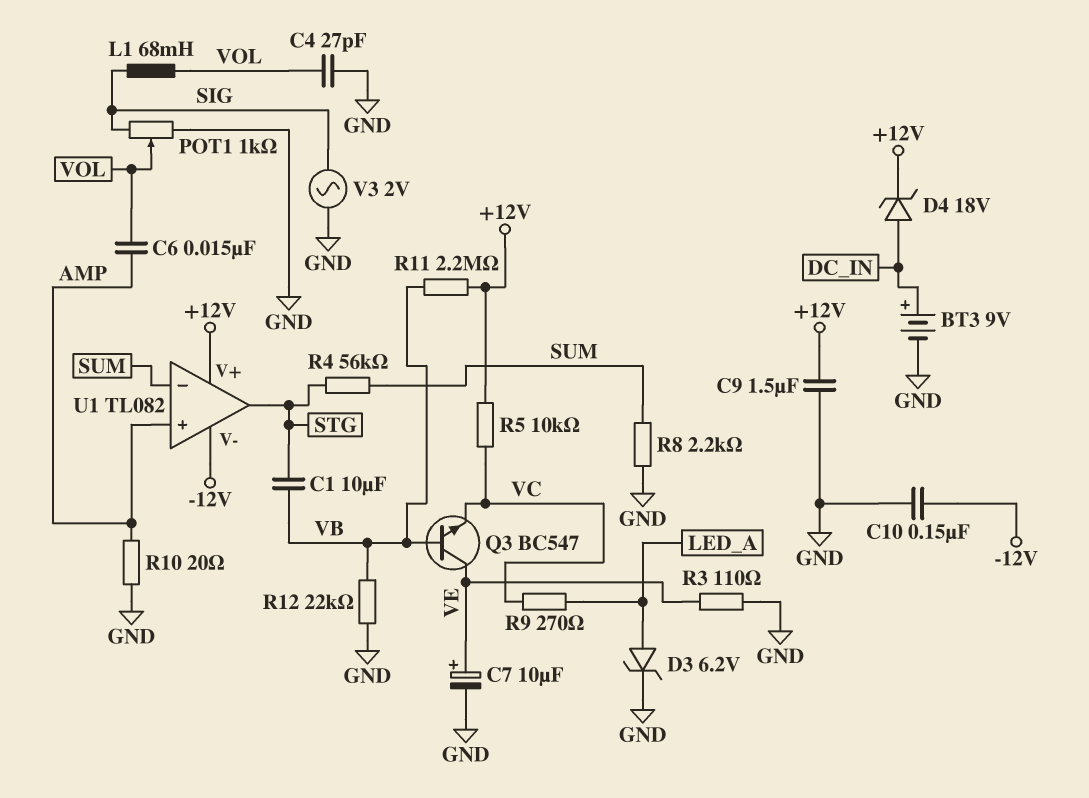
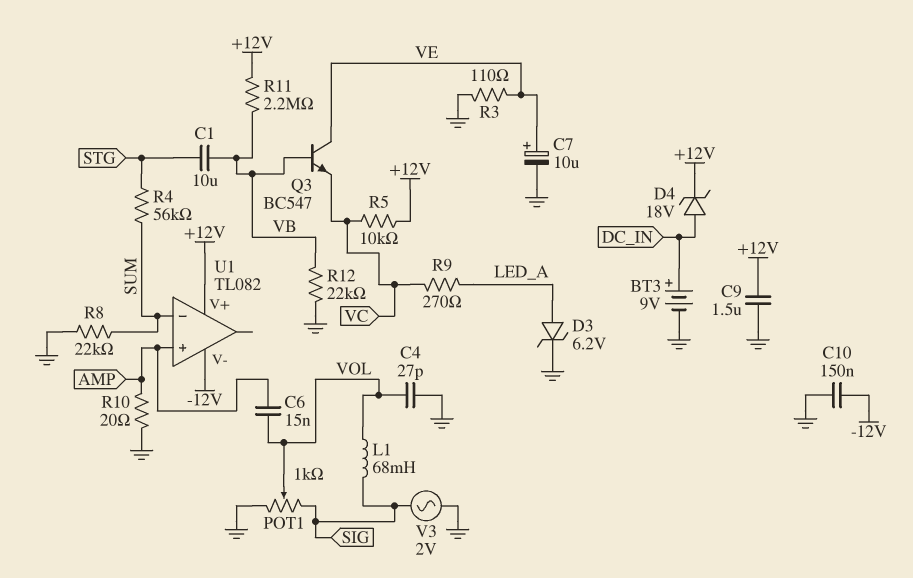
R8: 2.2k (GND, SUM) -> 22k (GND, SUM)
U1 pin out: STG -> none

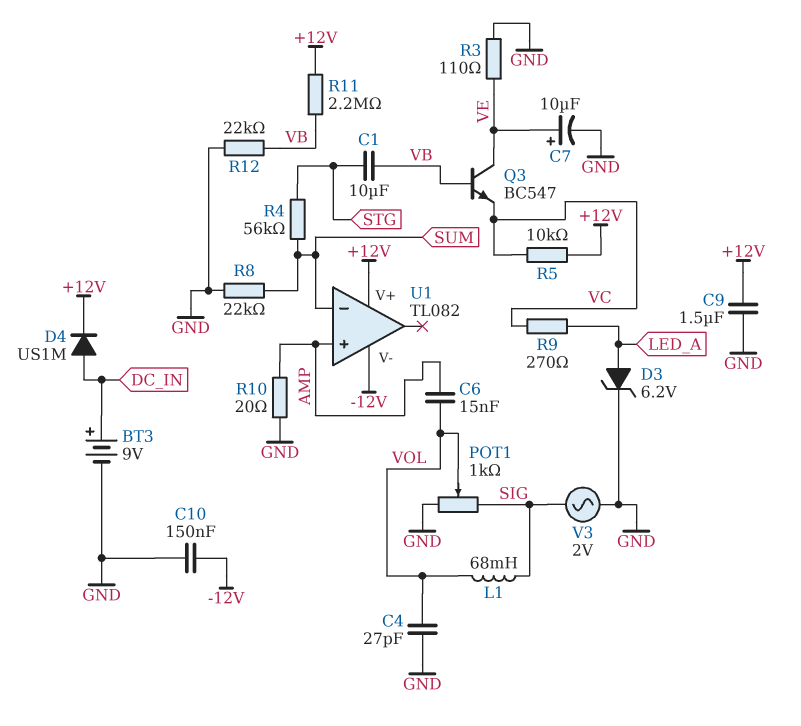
D4: zener 18V (A DC_IN, K +12V) -> diode US1M (A DC_IN, K +12V)

